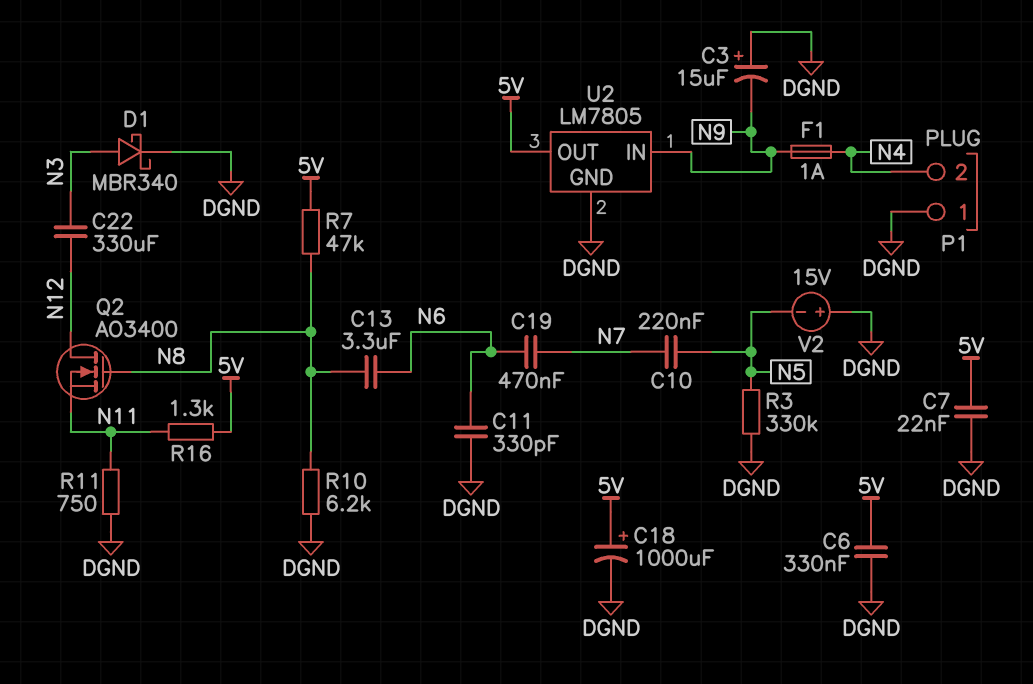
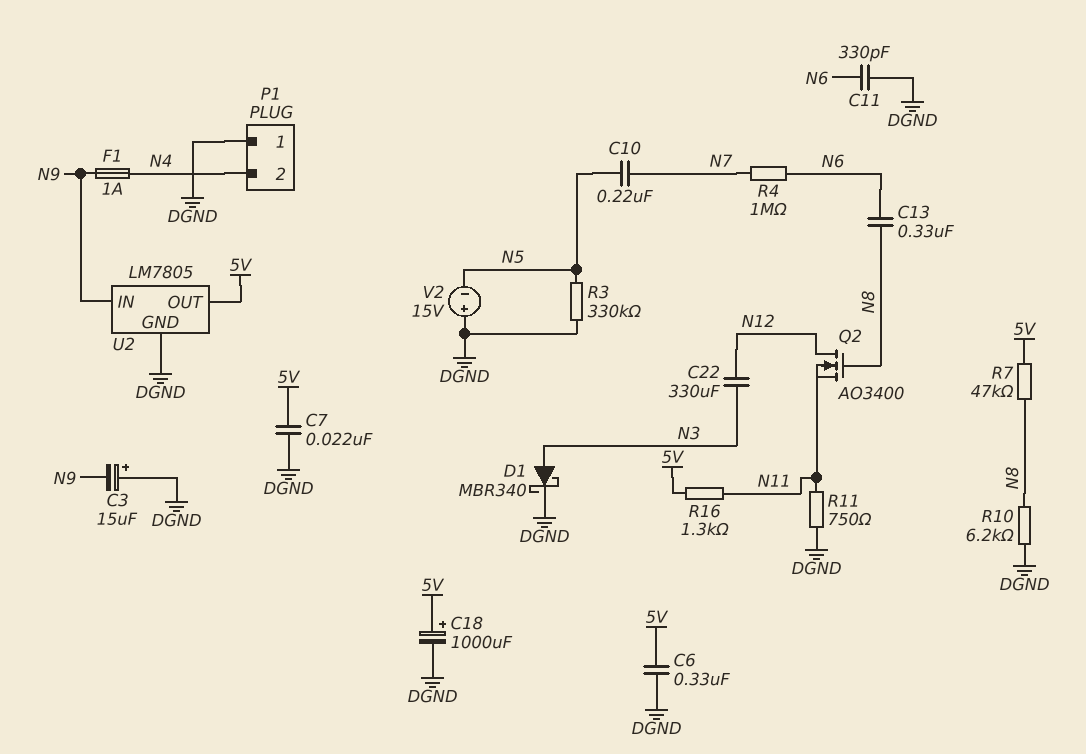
C13: 3.3uF (N6, N8) -> 330nF (N6, N8)
C19: 470nF (N6, N7) -> none
R4: none -> 1M (N6, N7)

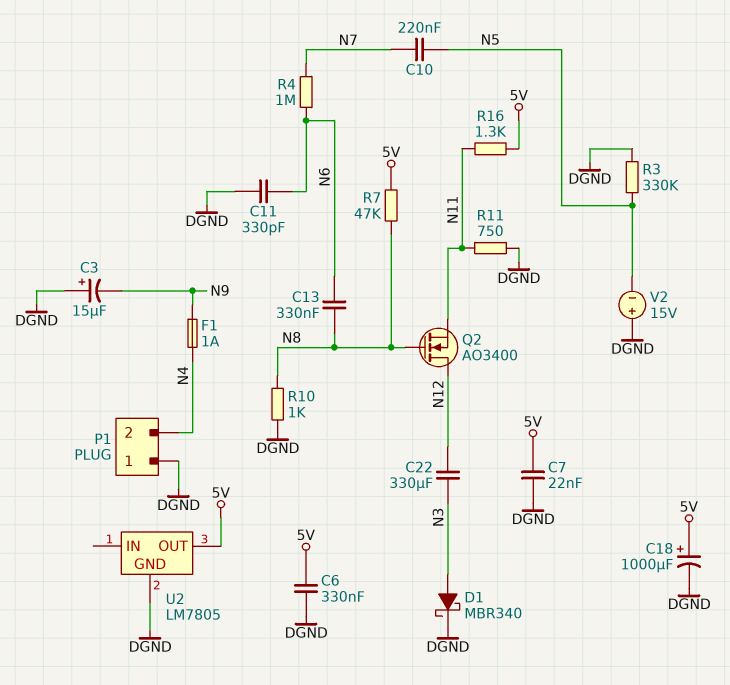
R10: 6.2k (DGND, N8) -> 1k (DGND, N8)
U2 pin IN: N9 -> none

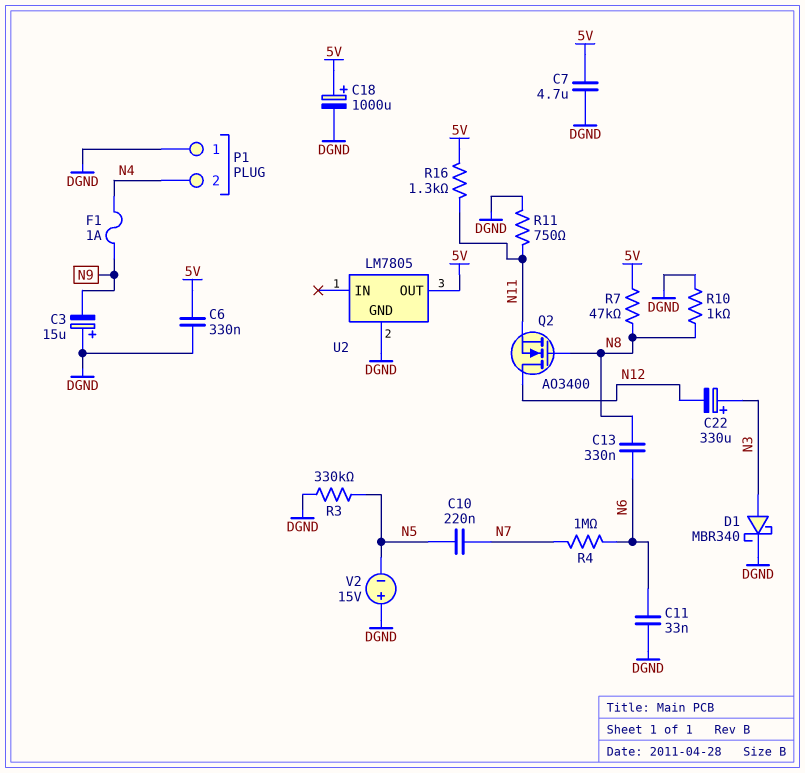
C7: 22nF (5V, DGND) -> 4.7uF (5V, DGND)
C11: 330pF (DGND, N6) -> 33nF (DGND, N6)
C22: 330uF (N3, N12) -> 330uF (plus N3, minus N12)

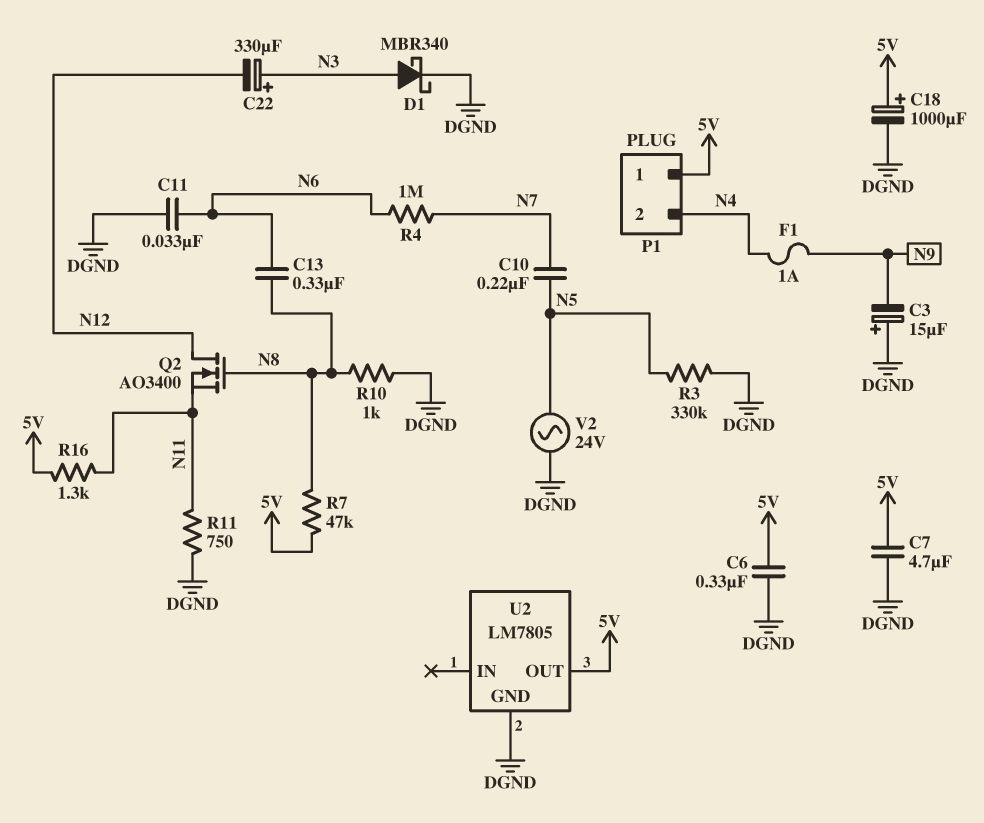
P1 pin 1: DGND -> 5V
V2: 15V (plus DGND, minus N5) -> AC 24V (DGND, N5)

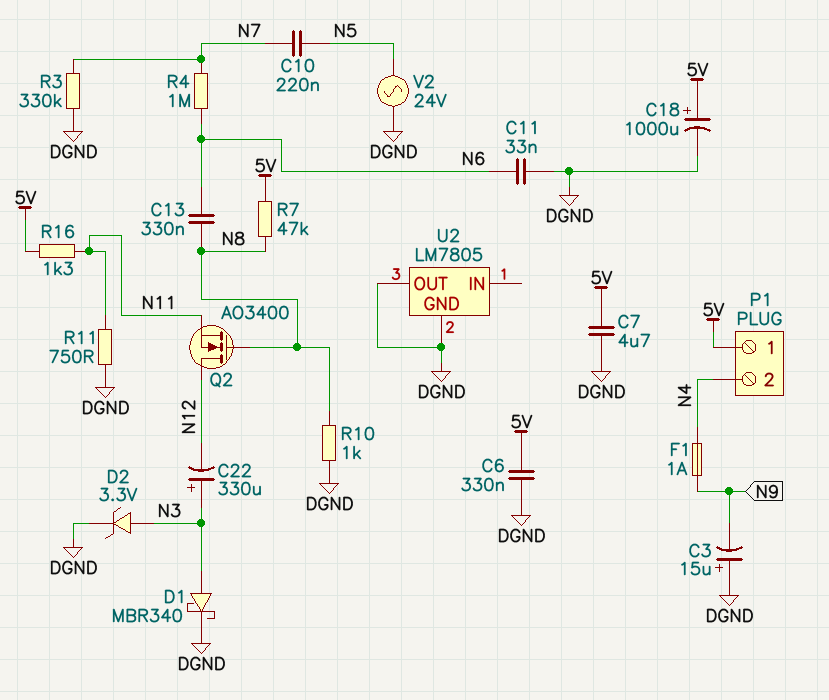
D2: none -> zener 3.3V (A N3, K DGND)
R3: 330k (DGND, N5) -> 330k (DGND, N7)
U2 pin OUT: 5V -> DGND

